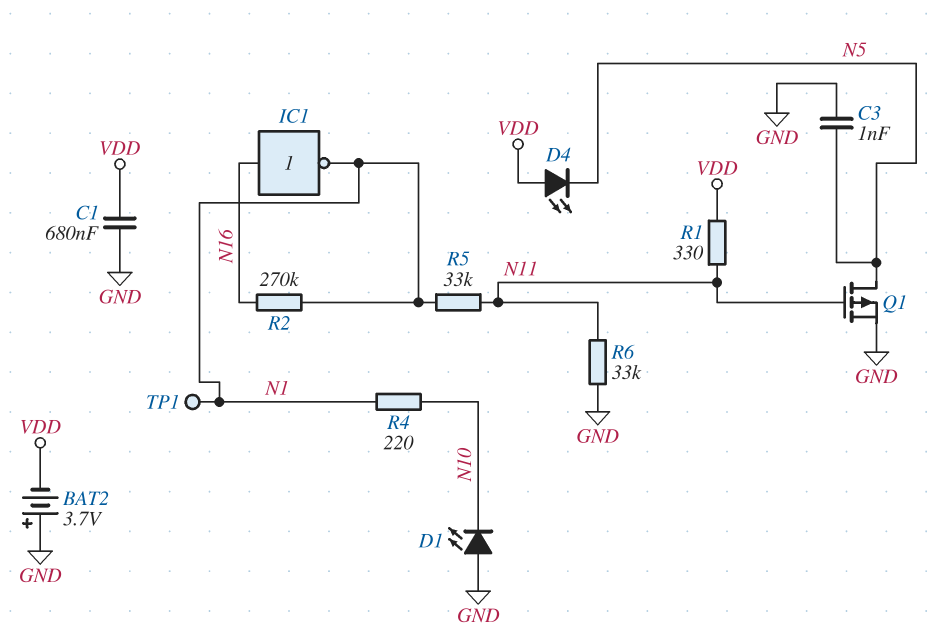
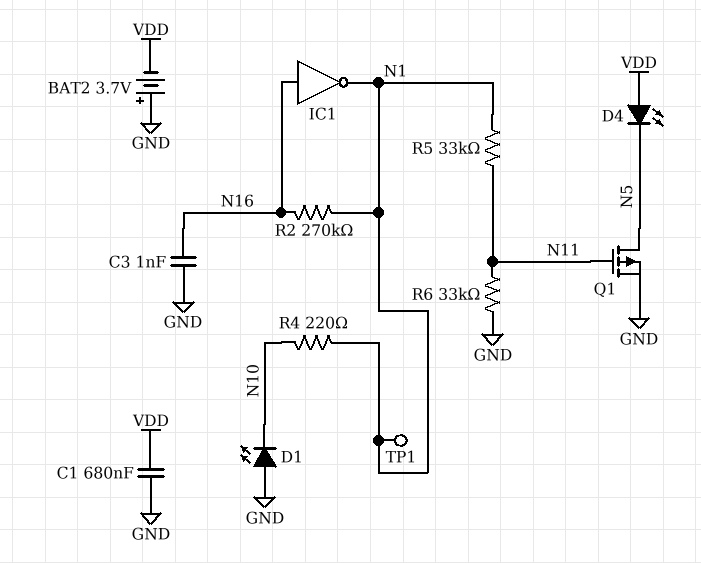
C3: 1nF (GND, N5) -> 1nF (GND, N16)
R1: 330 (N11, VDD) -> none

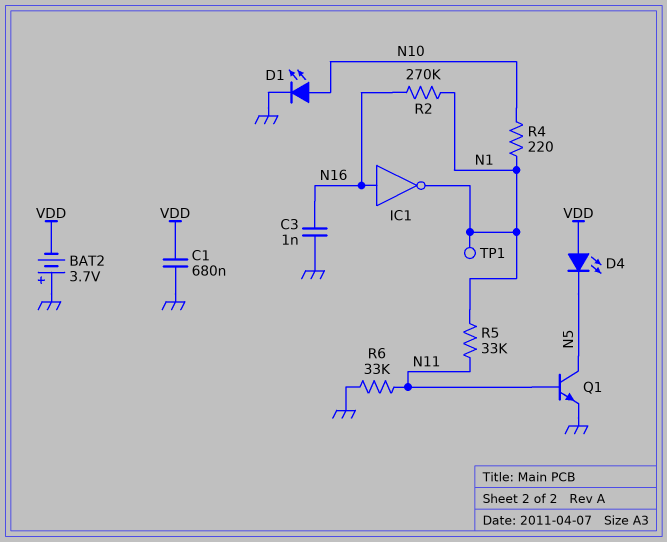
D1: LED (A GND, K N10) -> LED (A N10, K GND)
Q1: PMOS (G N11, D N5, S GND) -> NPN (B N11, C N5, E GND)

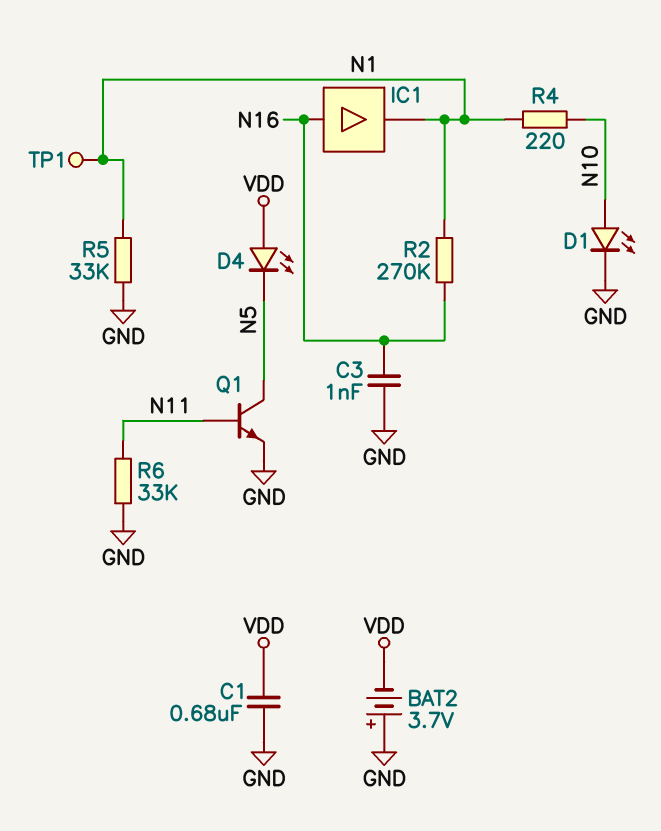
IC1: NOT (in N16, out N1) -> buffer (in N16, out N1)
R5: 33k (N1, N11) -> 33k (GND, N1)

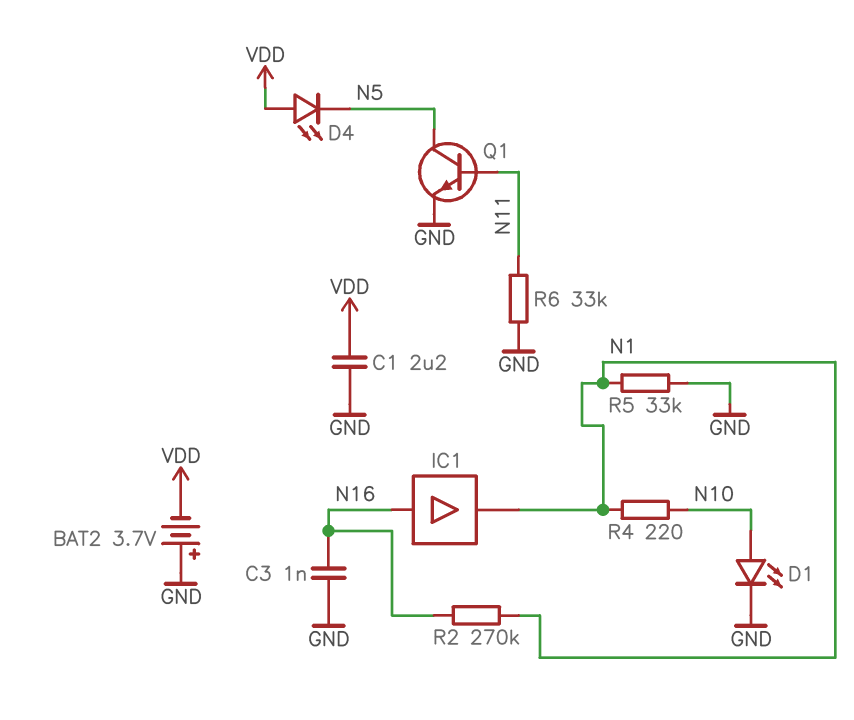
C1: 680nF (GND, VDD) -> 2.2uF (GND, VDD)
TP1: test point (N1) -> none

